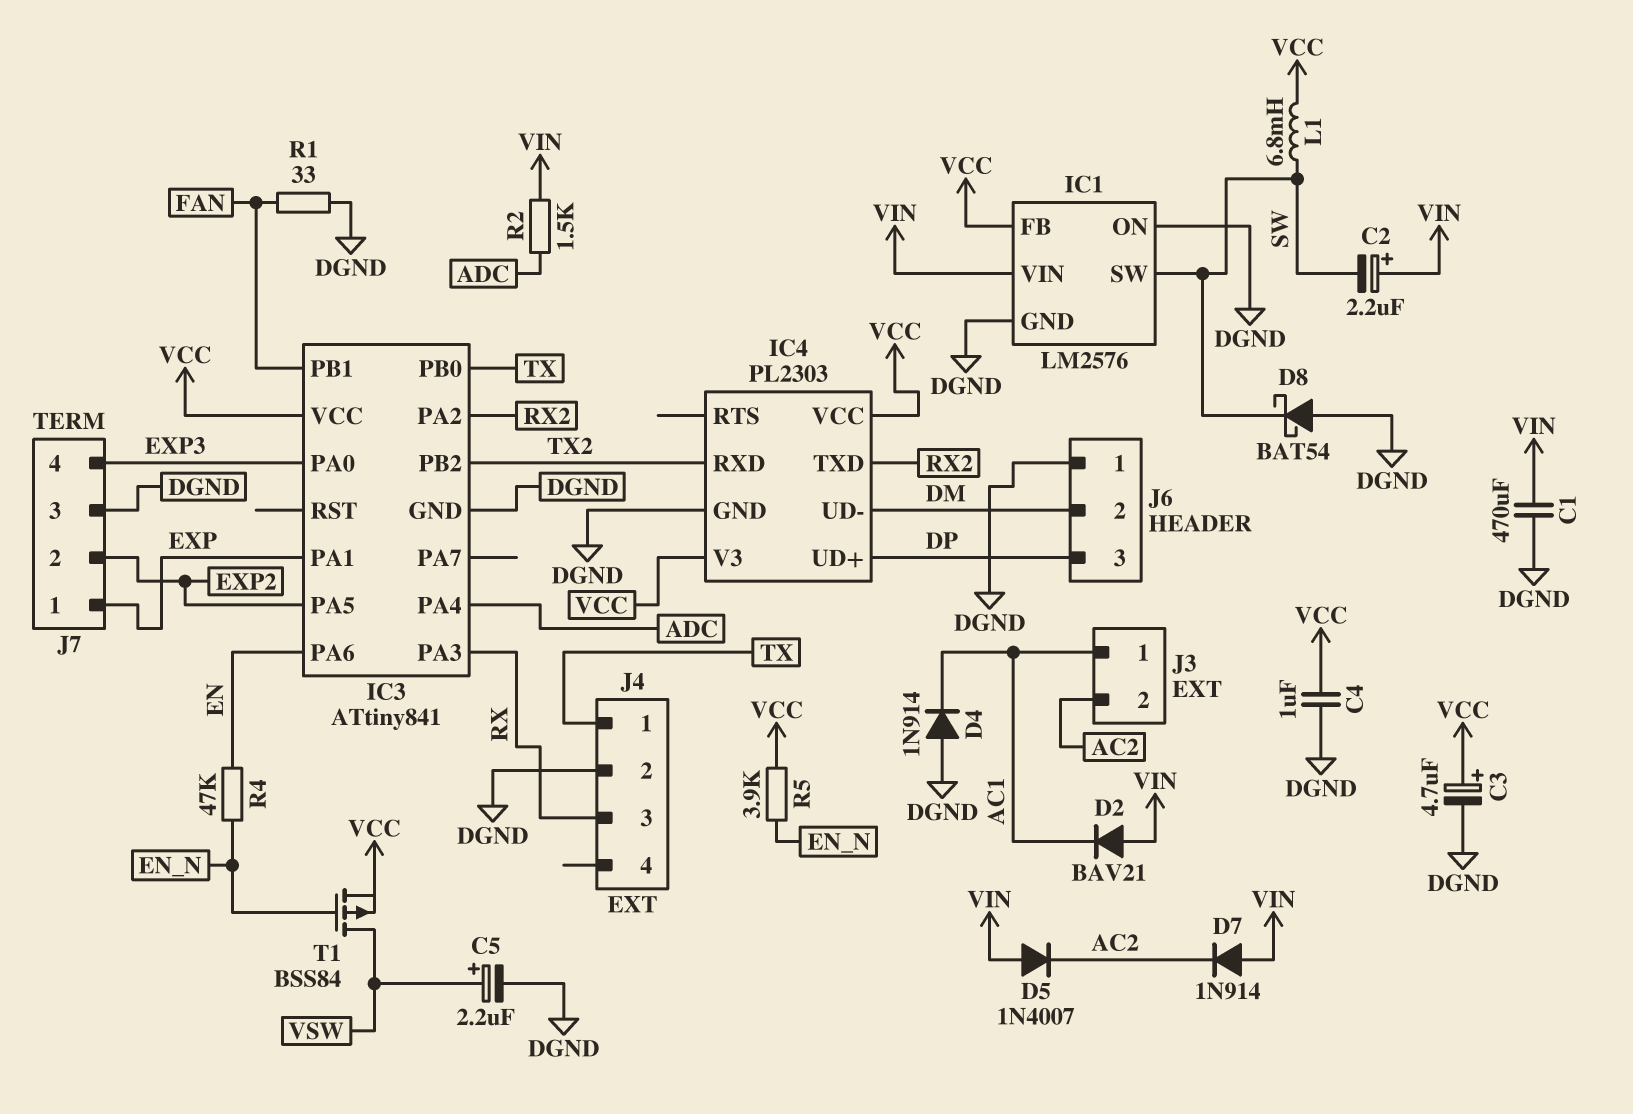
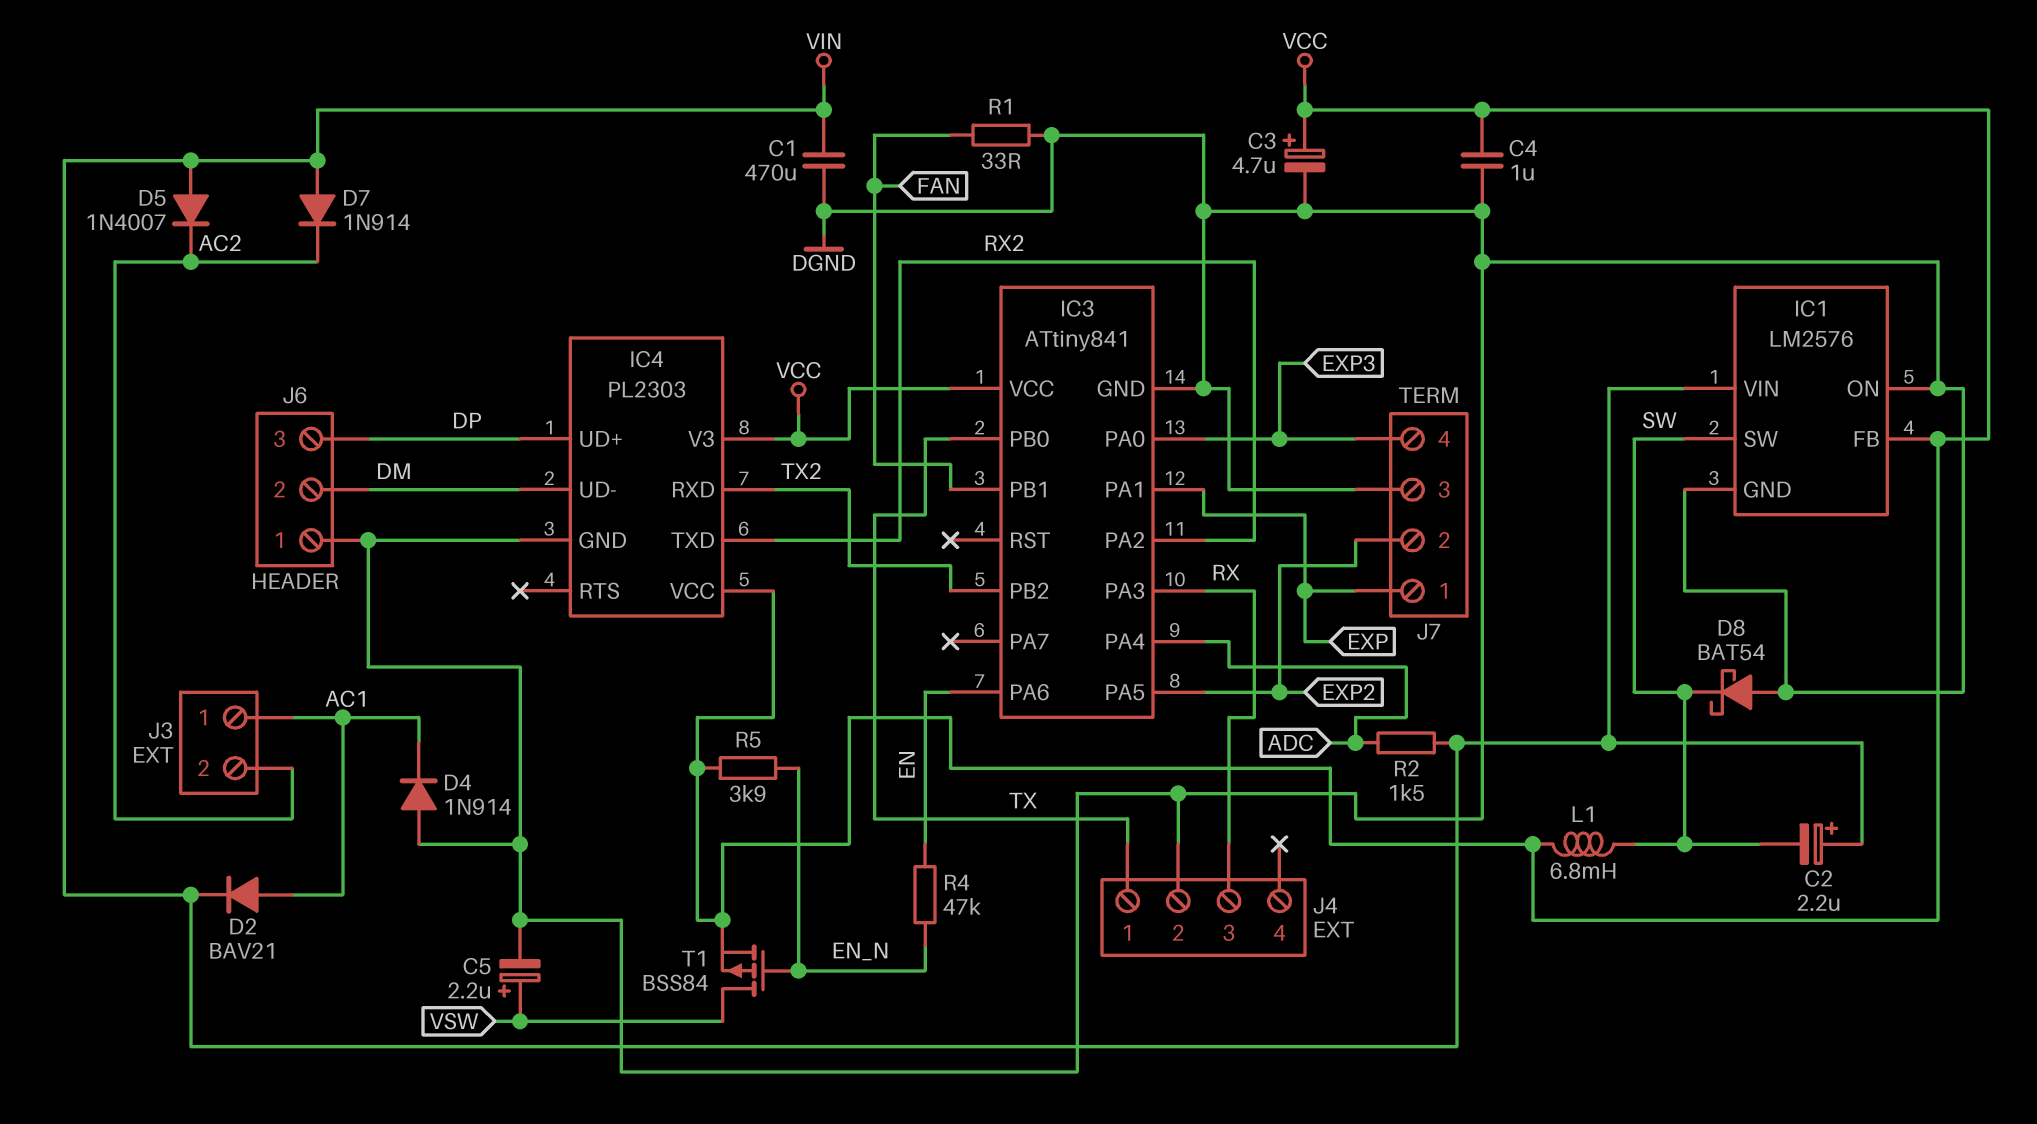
D2: diode BAV21 (A VIN, K AC1) -> diode BAV21 (A AC1, K VIN)

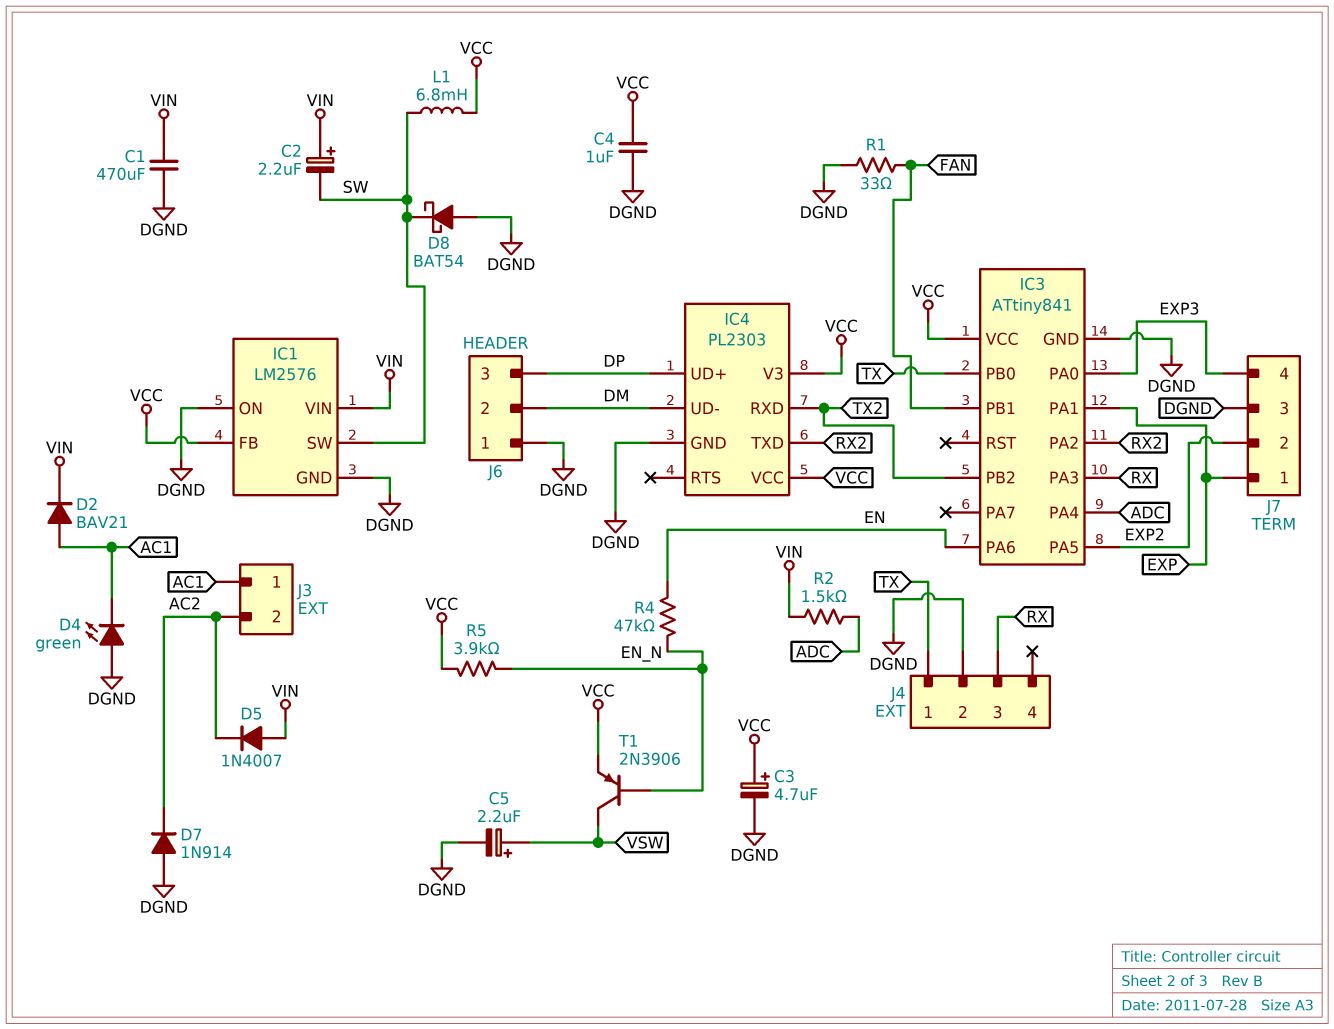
D4: diode 1N914 (A DGND, K AC1) -> LED green (A DGND, K AC1)
D7: diode 1N914 (A VIN, K AC2) -> diode 1N914 (A DGND, K AC2)
T1: PMOS BSS84 (G EN_N, D VSW, S VCC) -> PNP 2N3906 (B EN_N, C VSW, E VCC)

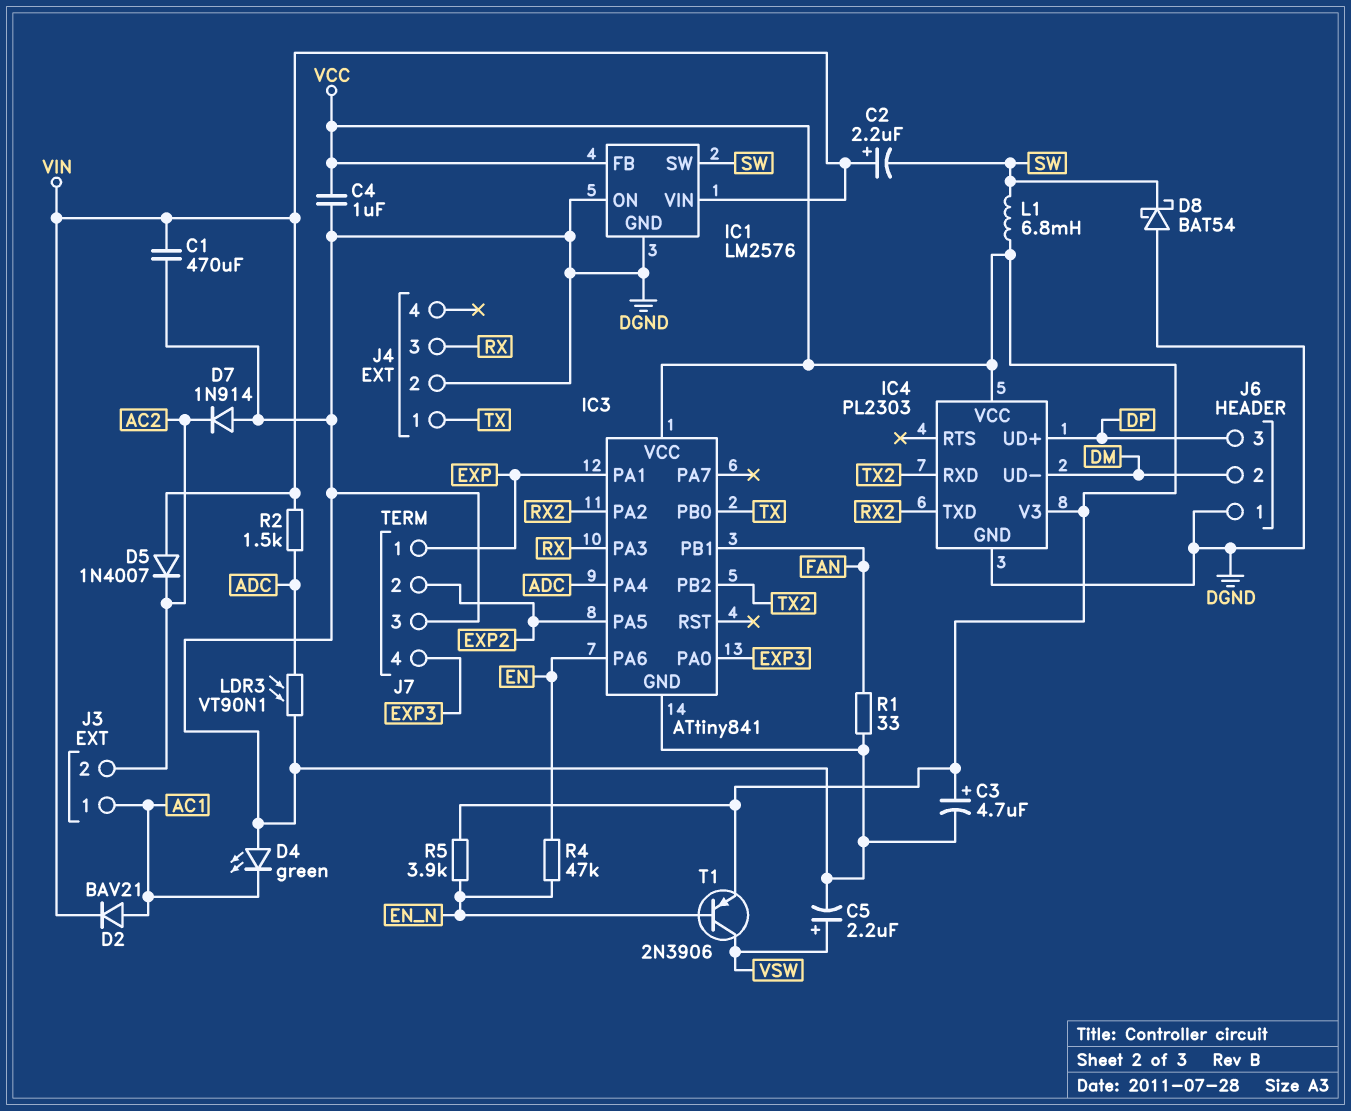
LDR3: none -> VT90N1 (ADC, DGND)

